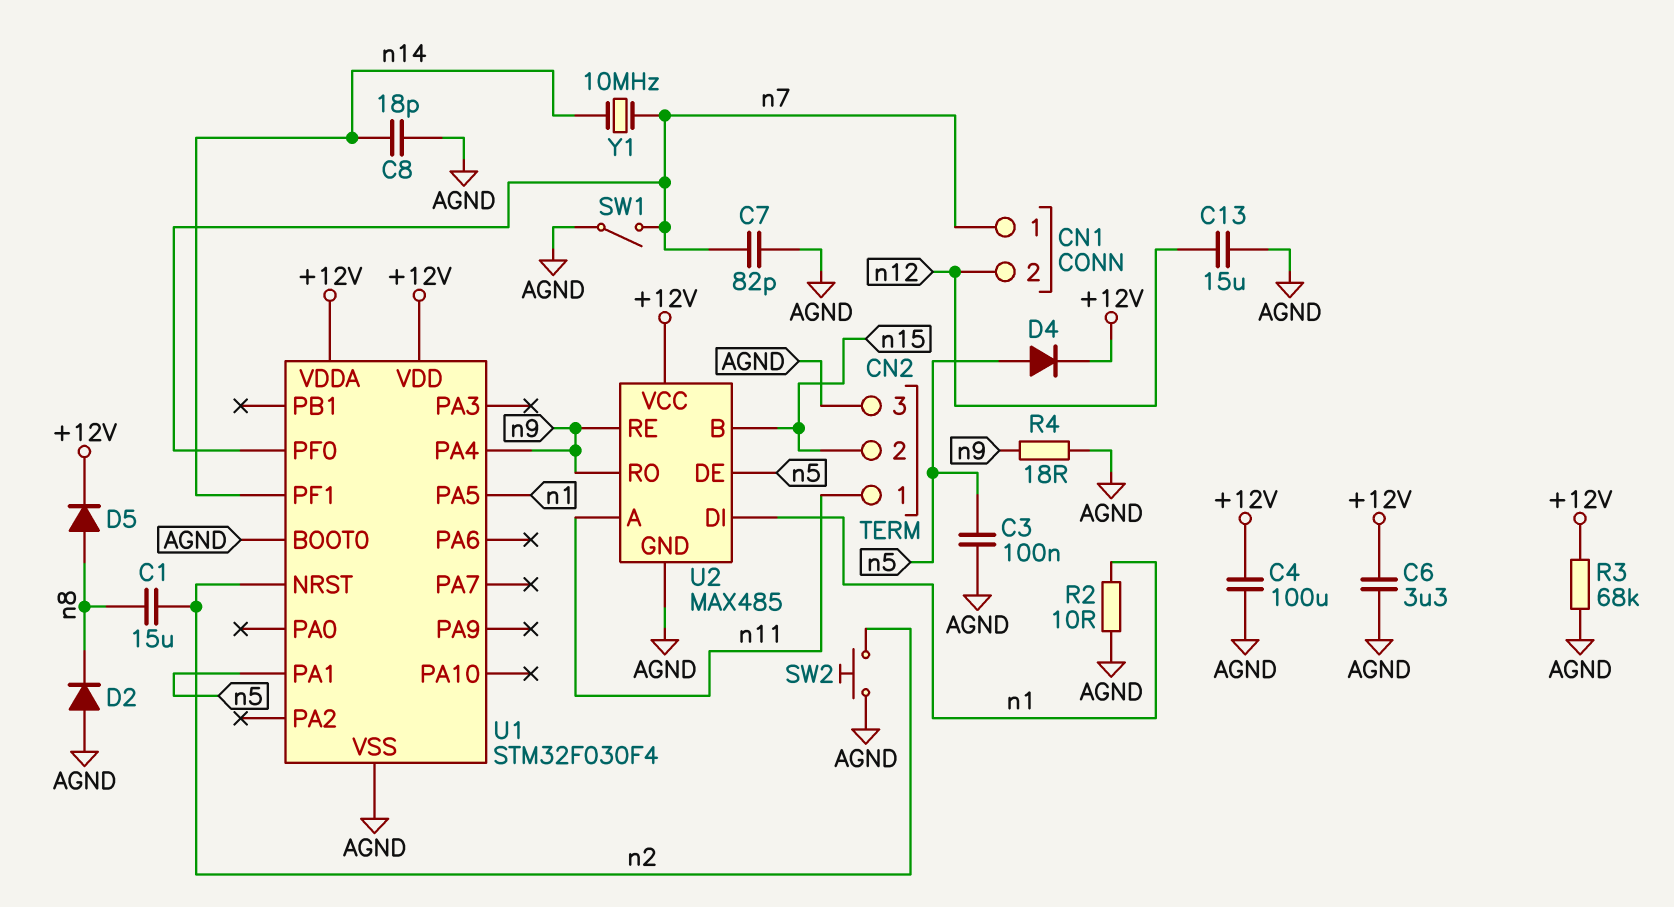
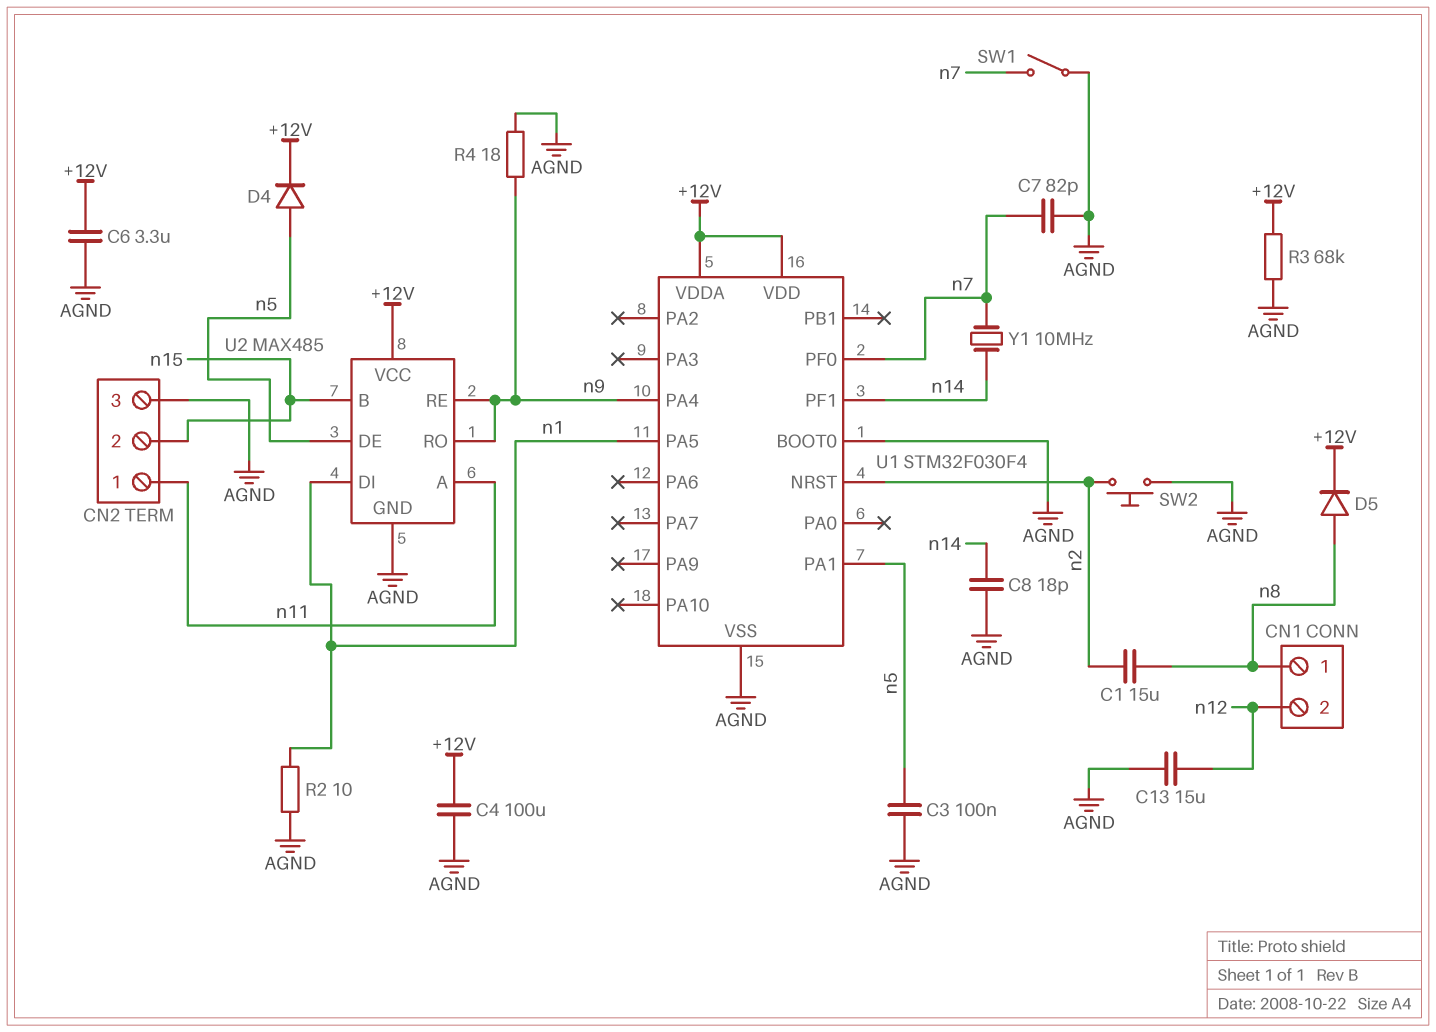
CN1 pin 1: n7 -> n8
D2: diode (A AGND, K n8) -> none

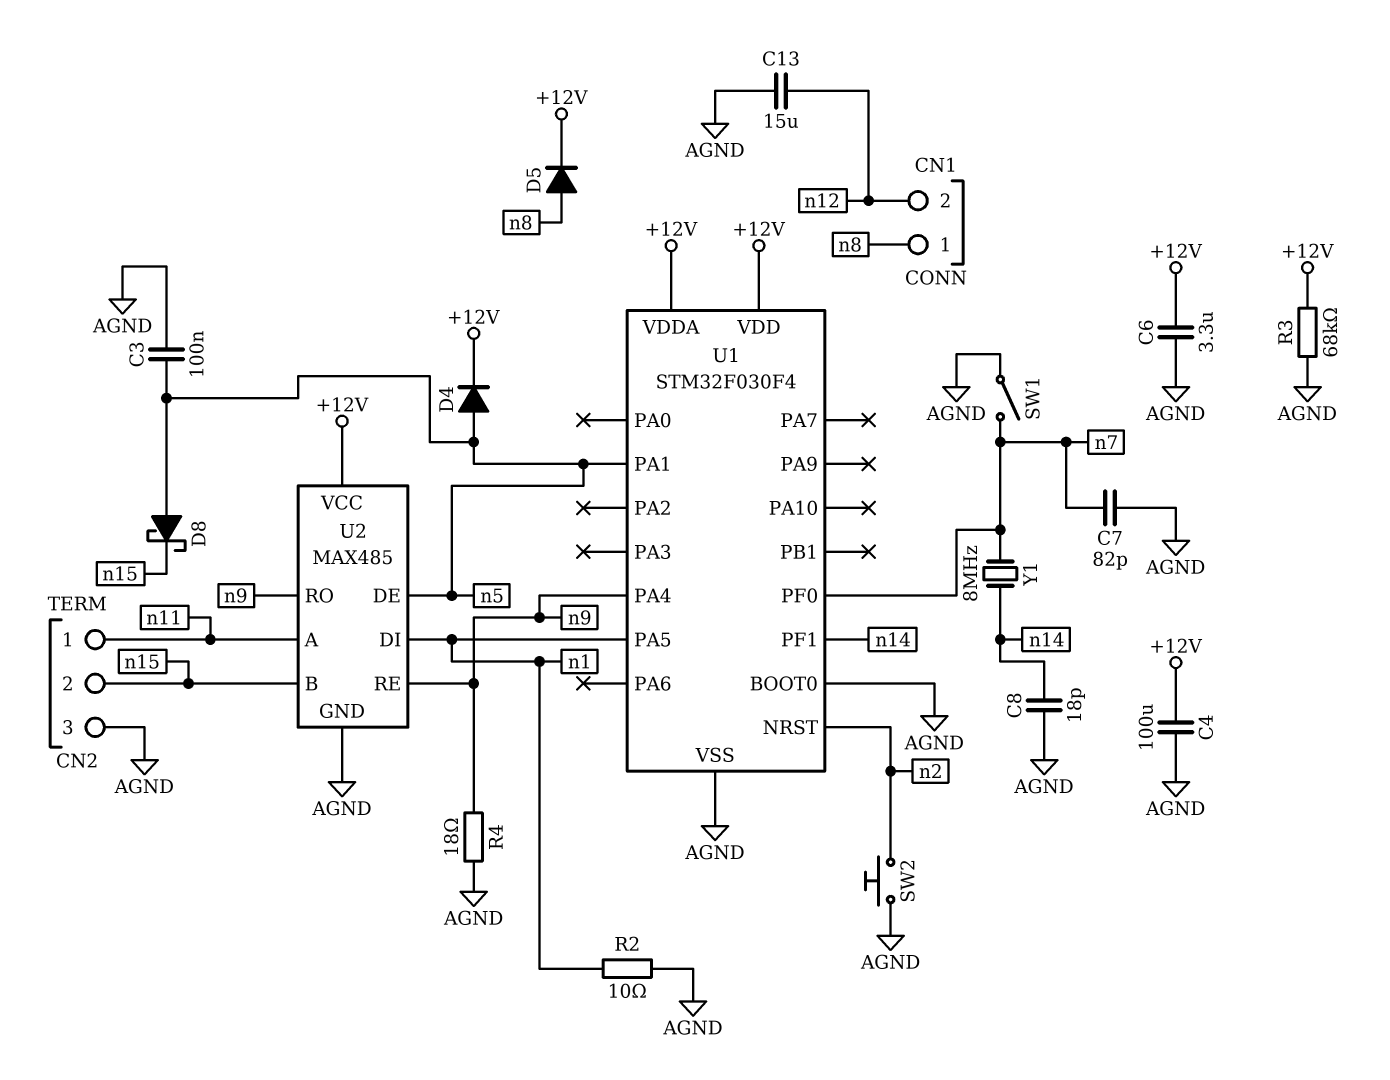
C1: 15uF (n2, n8) -> none
D8: none -> schottky (A n5, K n15)
Y1: 10MHz (n7, n14) -> 8MHz (n7, n14)

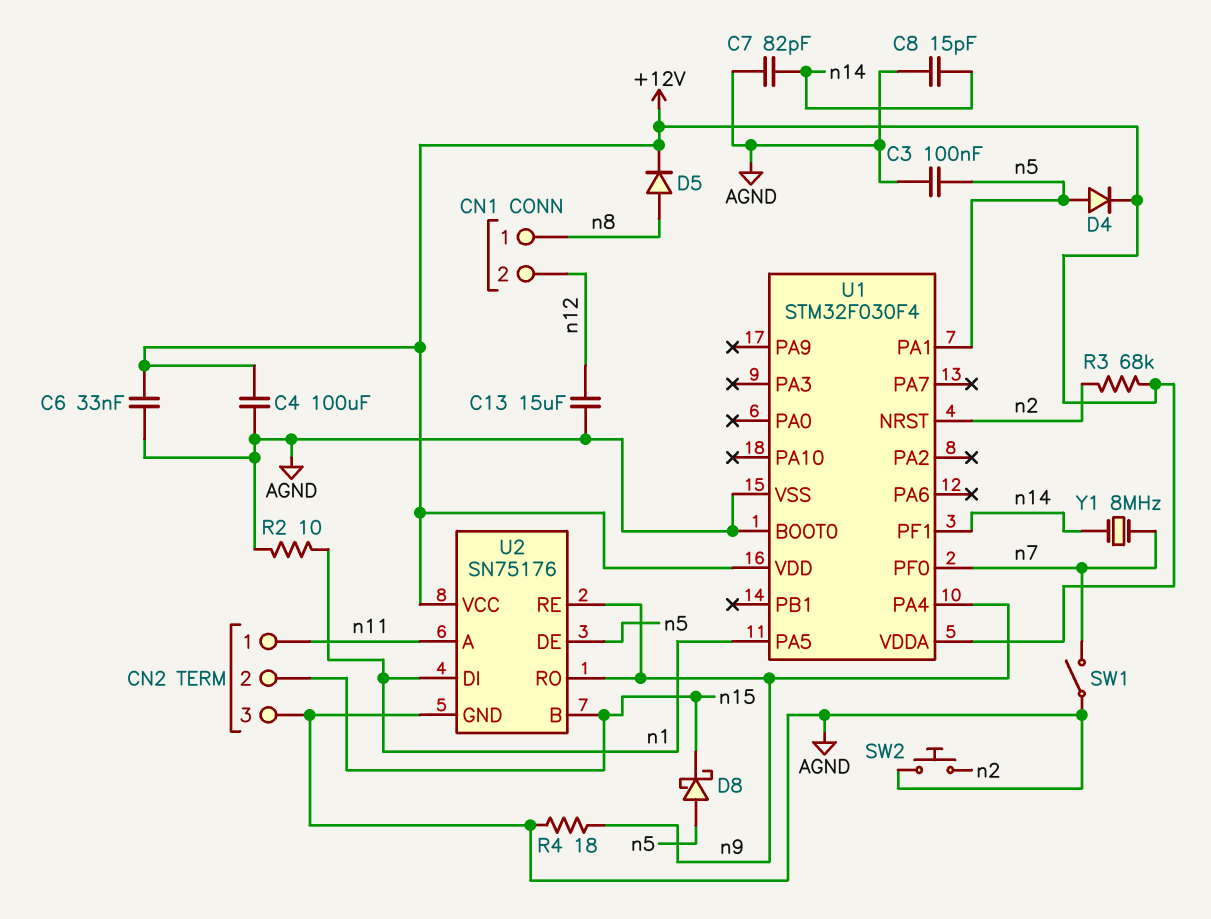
C6: 3.3uF (+12V, AGND) -> 33nF (+12V, AGND)
C7: 82pF (AGND, n7) -> 82pF (AGND, n14)
C8: 18pF (AGND, n14) -> 15pF (AGND, n14)
R3: 68k (+12V, AGND) -> 68k (+12V, n2)
U2: MAX485 -> SN75176

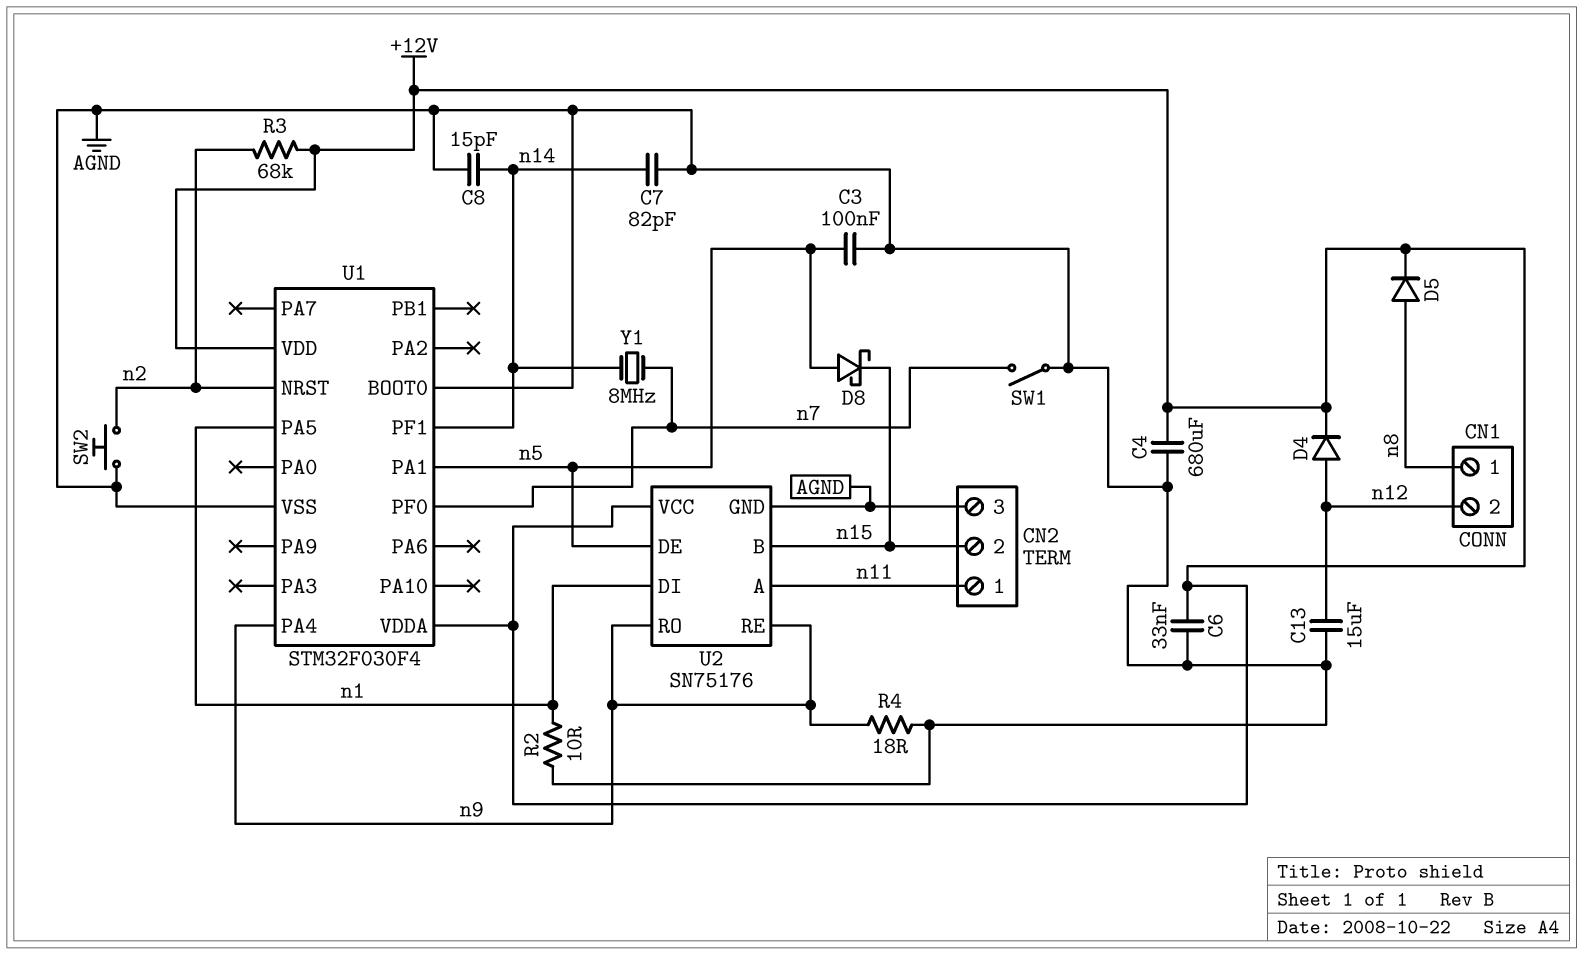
C4: 100uF (+12V, AGND) -> 680uF (+12V, AGND)
D4: diode (A n5, K +12V) -> diode (A n12, K +12V)

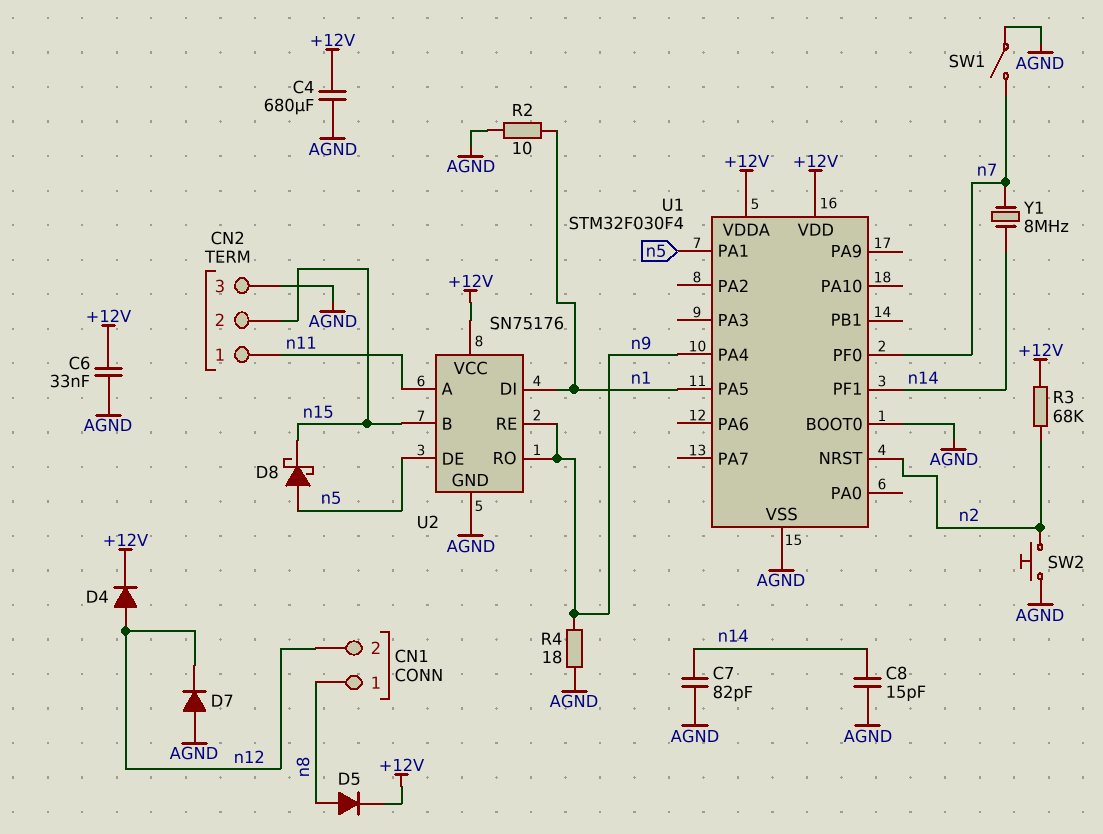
C3: 100nF (AGND, n5) -> none
C13: 15uF (AGND, n12) -> none
D7: none -> diode (A AGND, K n12)

